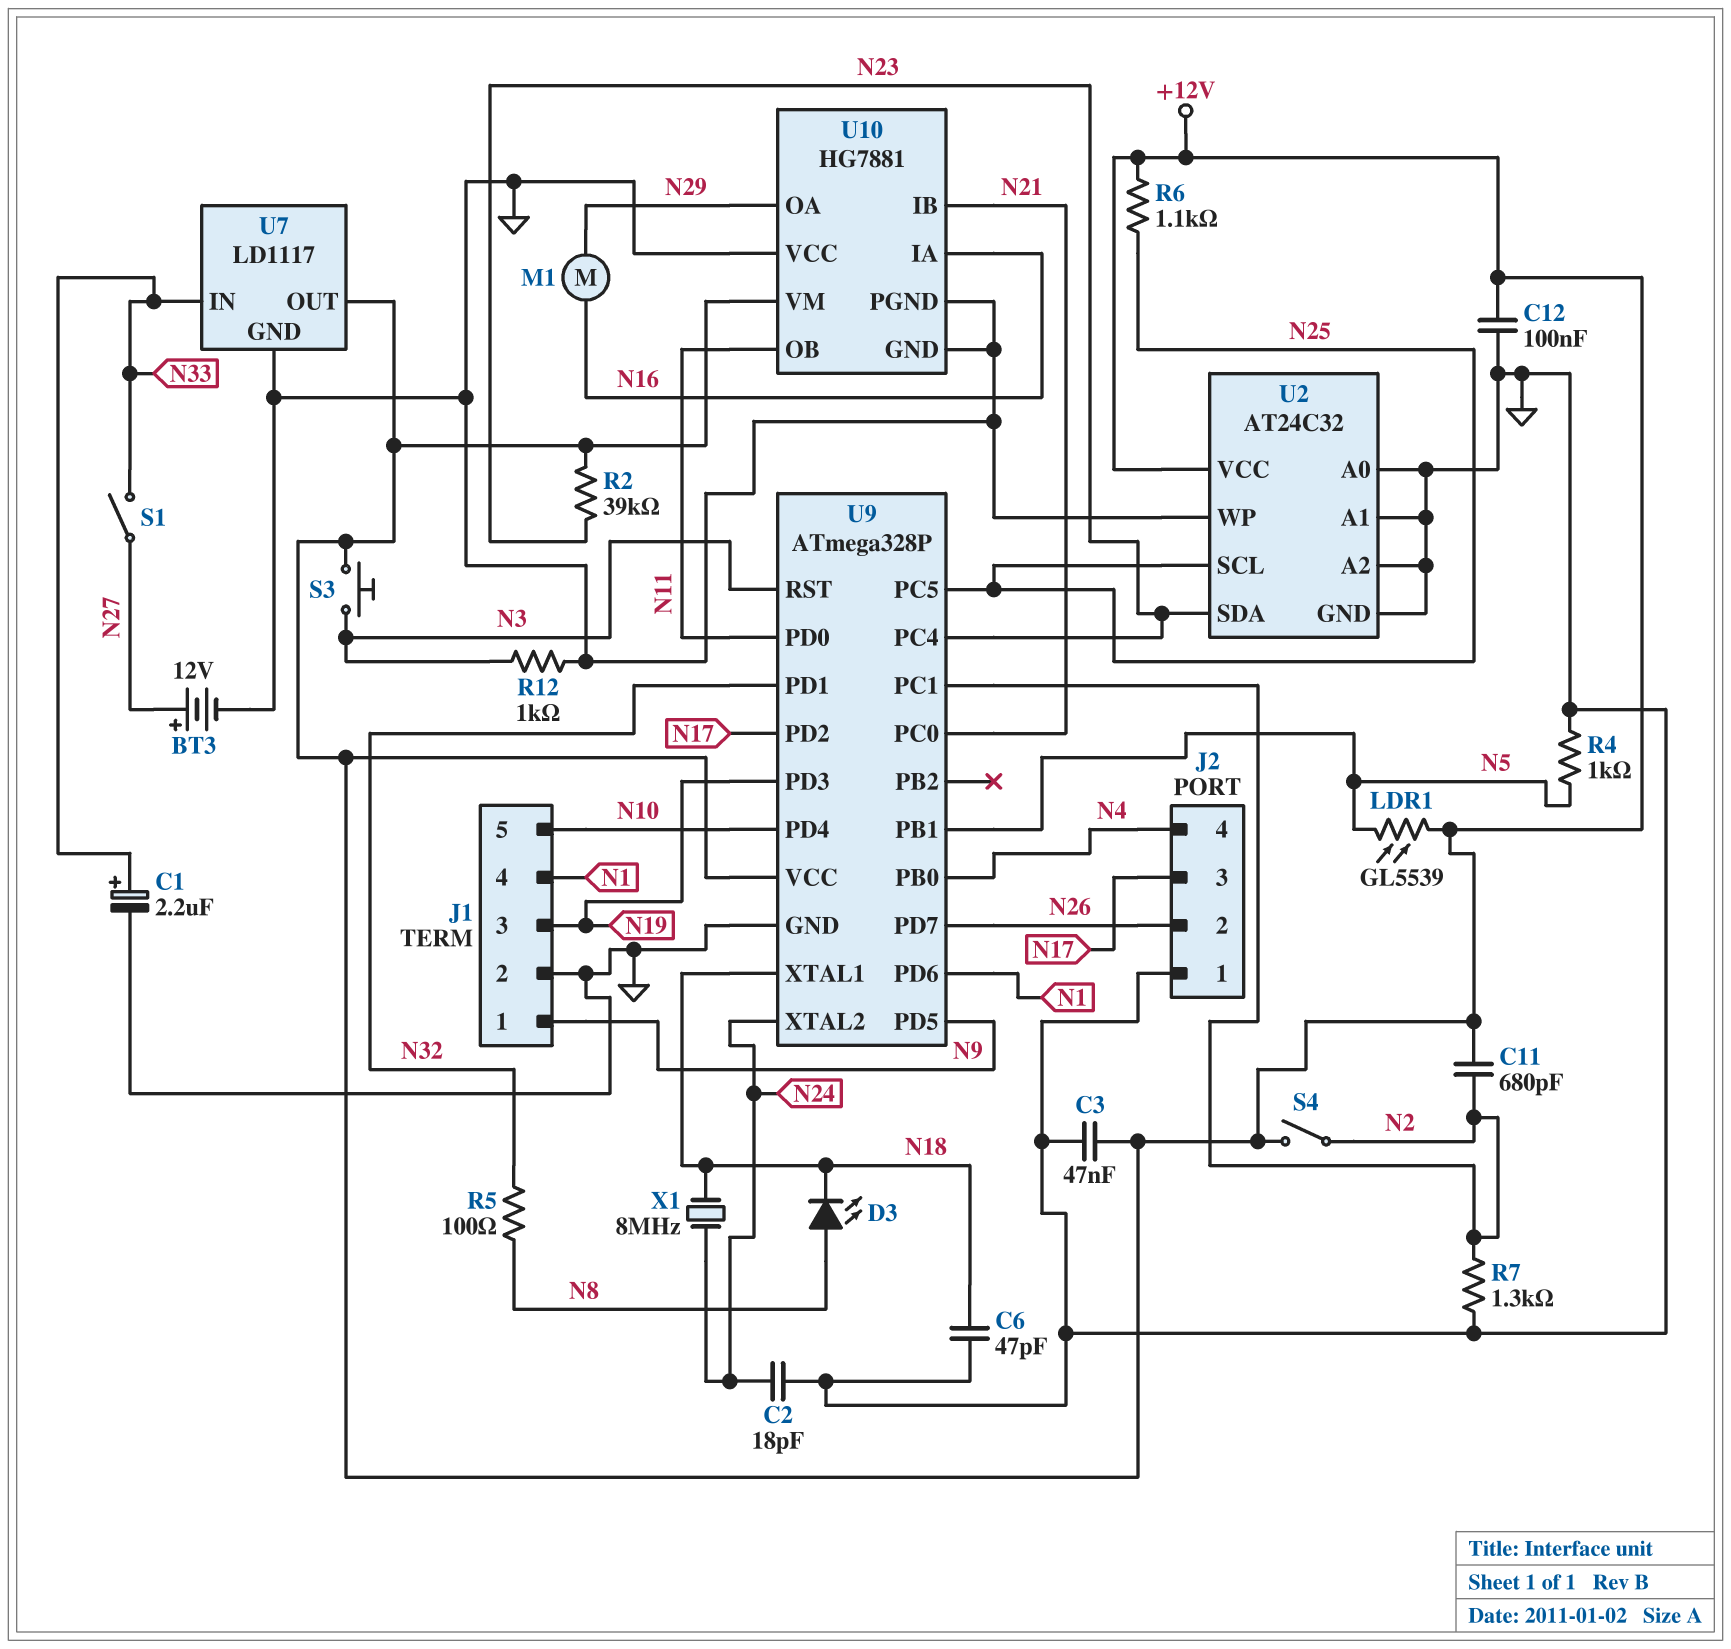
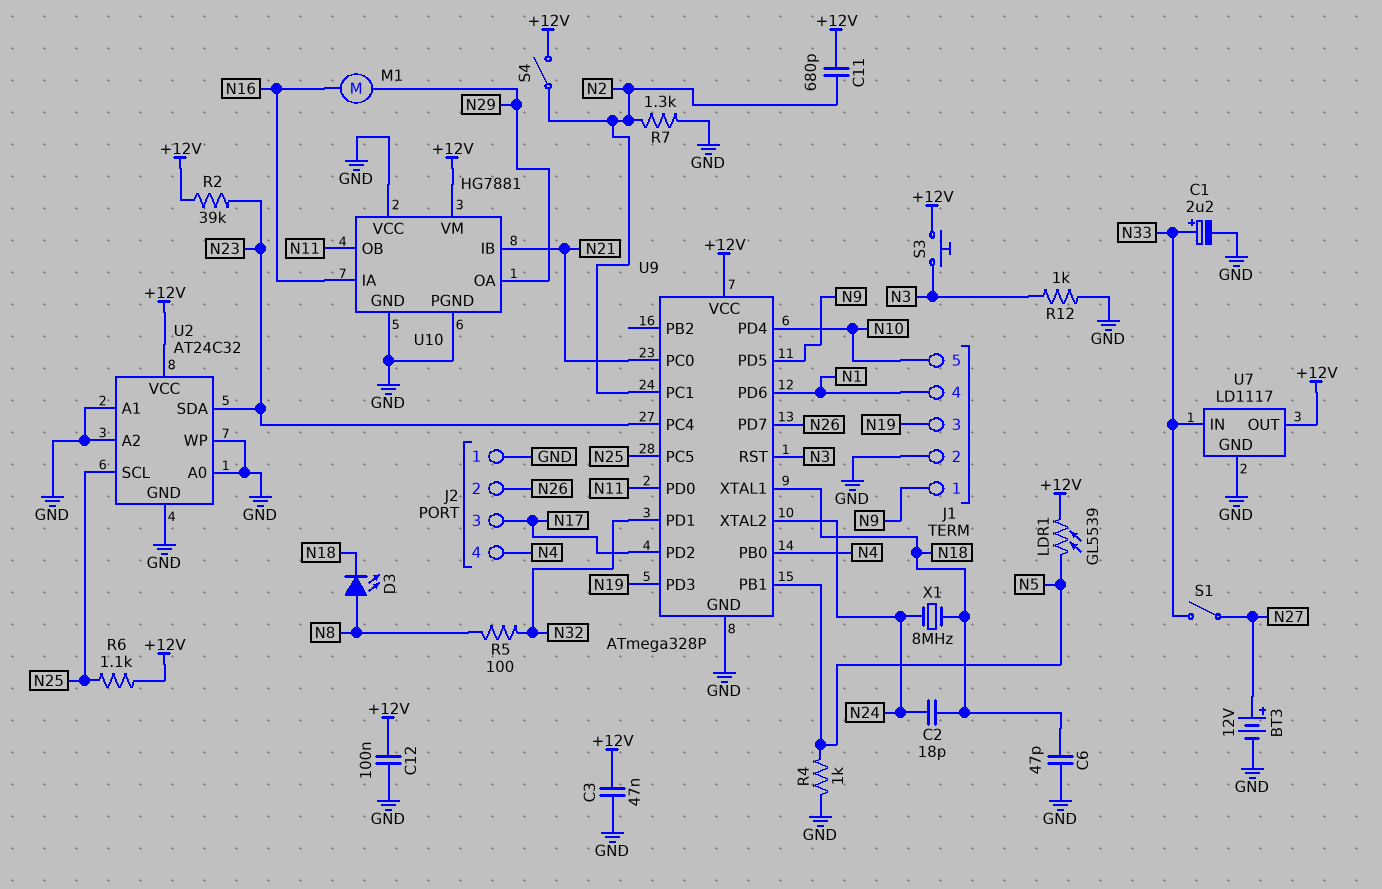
C2: 18pF (GND, N24) -> 18pF (N18, N24)

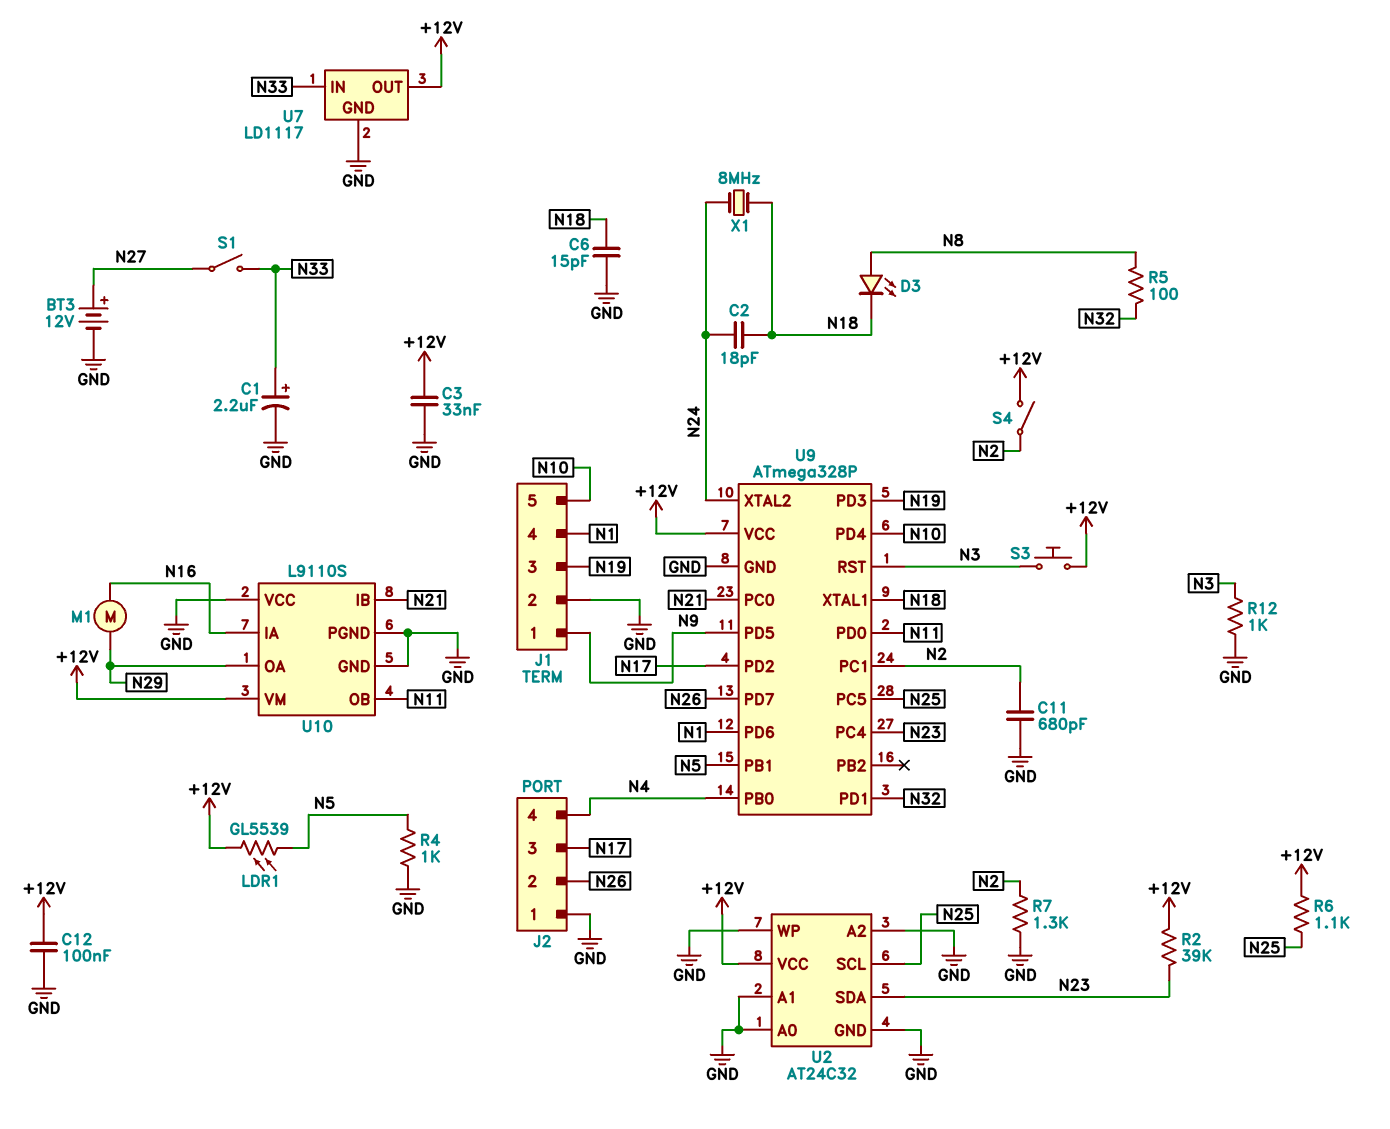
C3: 47nF (+12V, GND) -> 33nF (+12V, GND)
C6: 47pF (GND, N18) -> 15pF (GND, N18)
C11: 680pF (+12V, N2) -> 680pF (GND, N2)
U10: HG7881 -> L9110S

